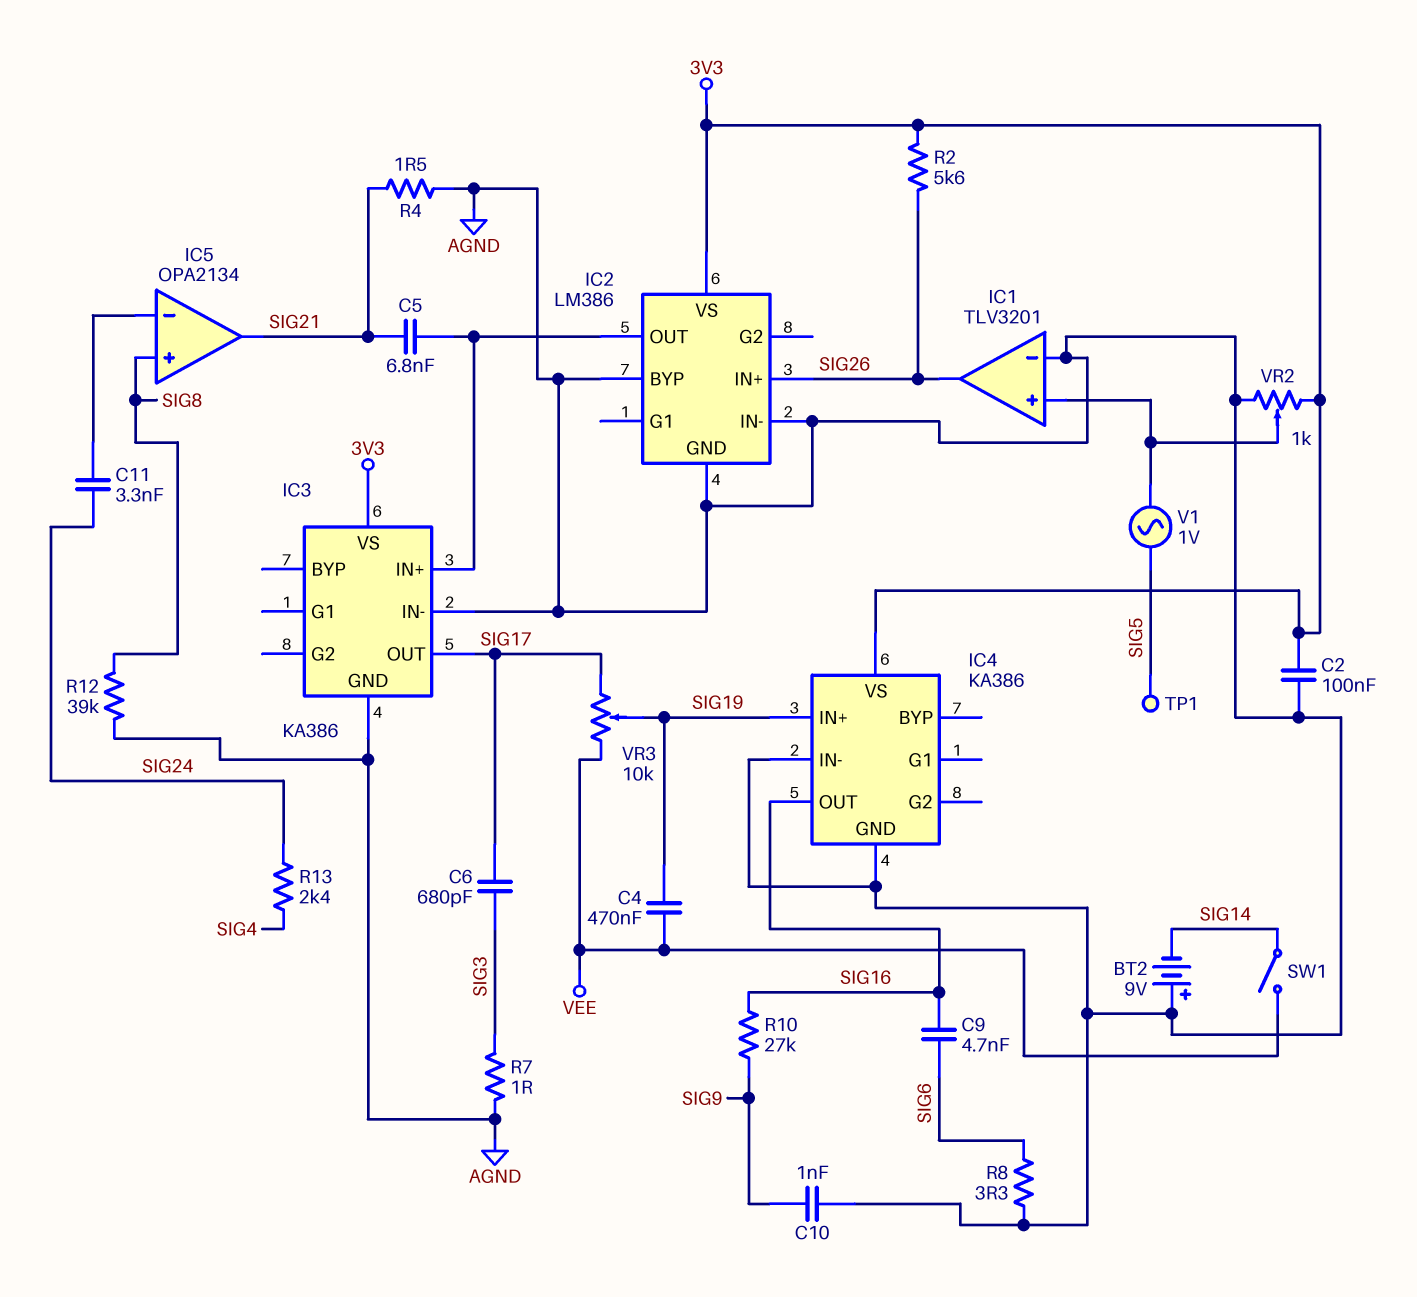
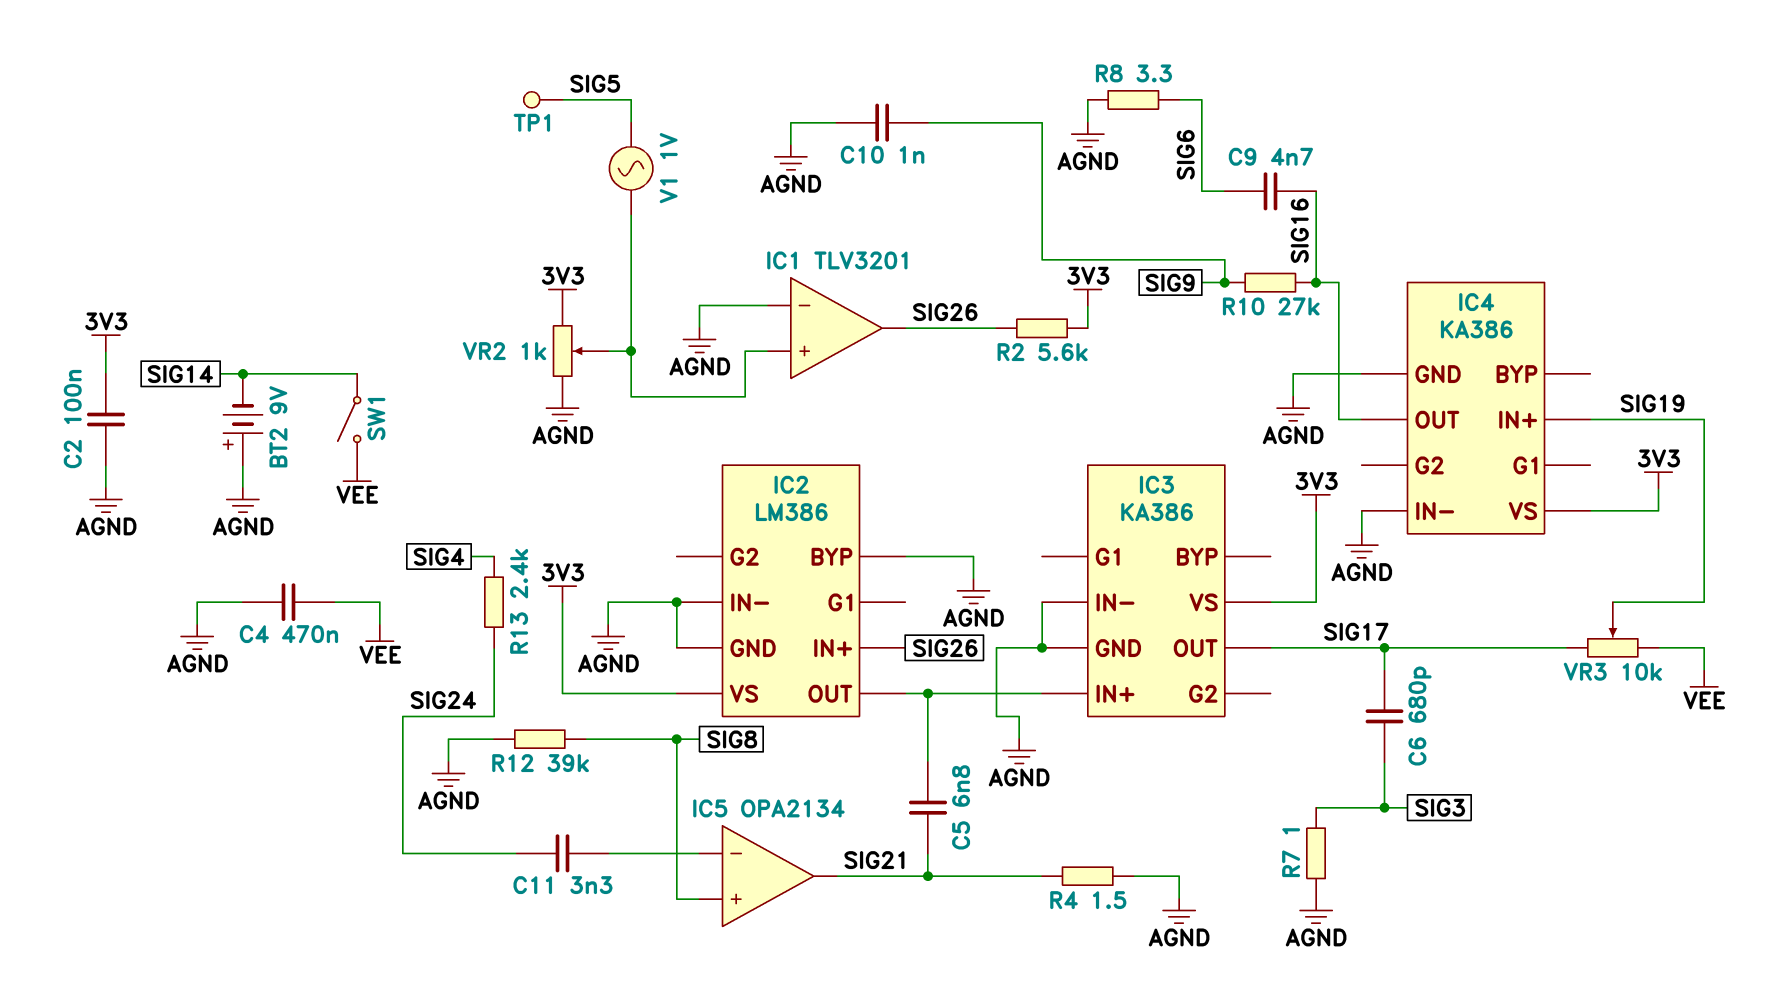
C4: 470nF (SIG19, VEE) -> 470nF (AGND, VEE)

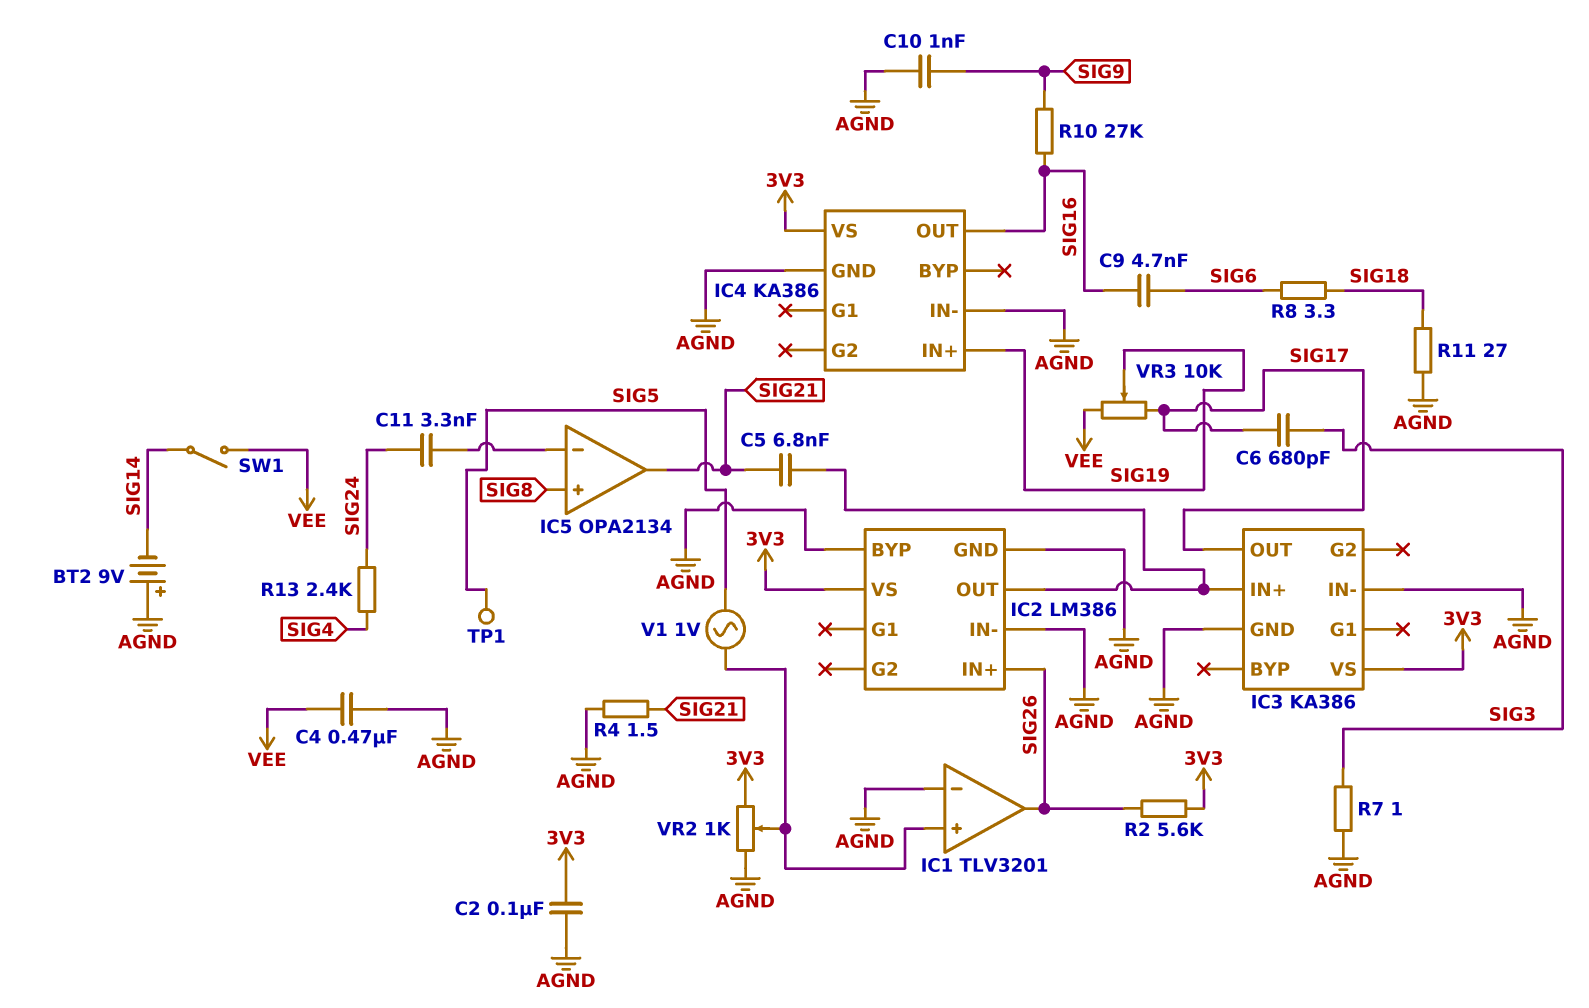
R8: 3.3 (AGND, SIG6) -> 3.3 (SIG6, SIG18)
R11: none -> 27 (AGND, SIG18)
R12: 39k (AGND, SIG8) -> none

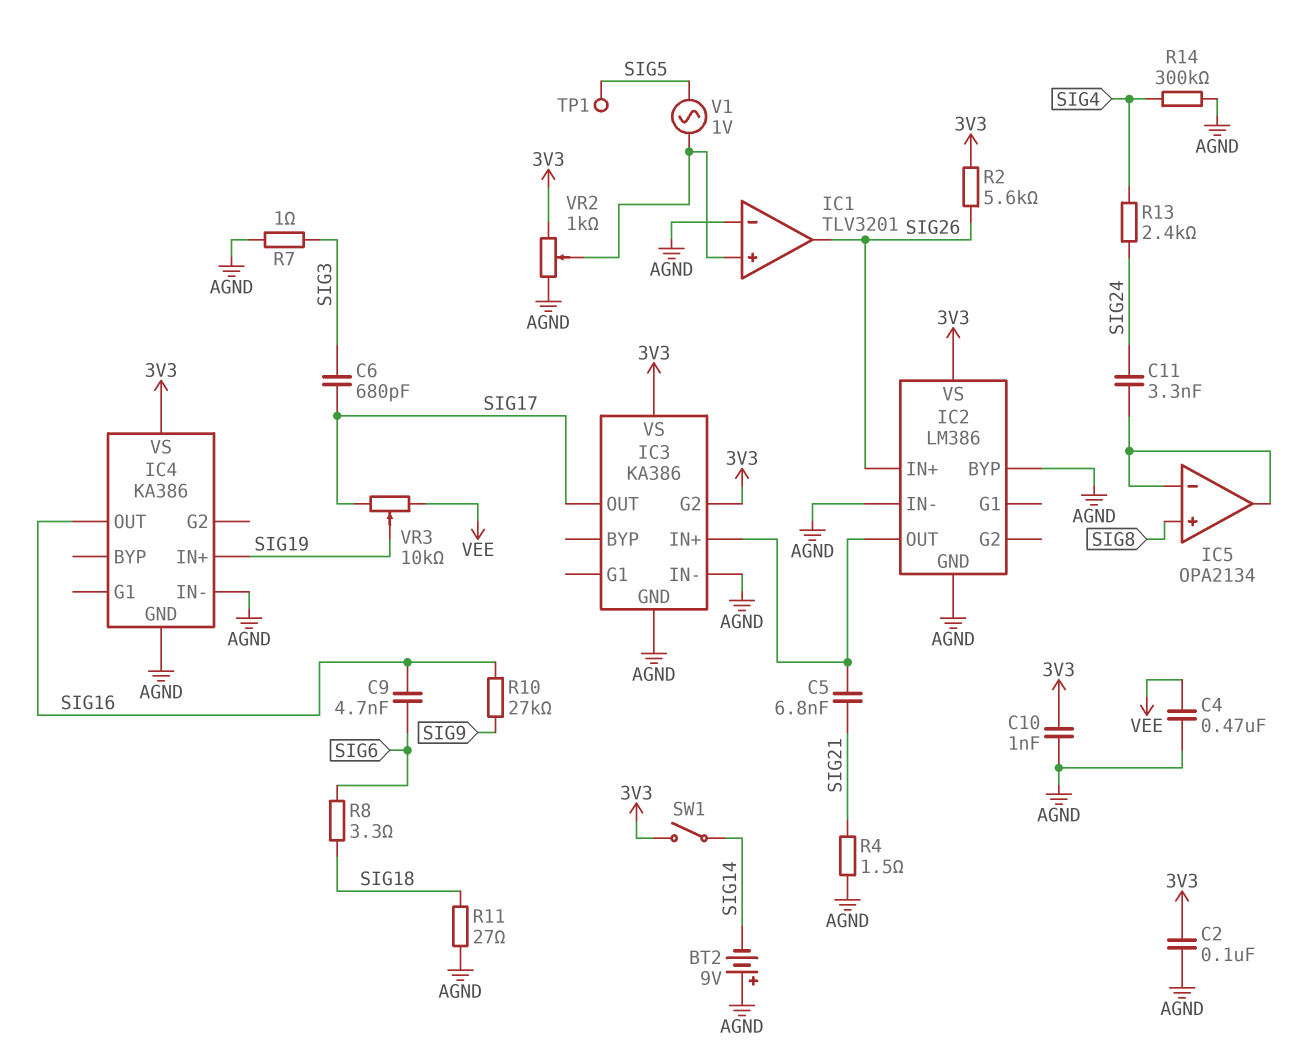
C10: 1nF (AGND, SIG9) -> 1nF (3V3, AGND)
IC3 pin G2: none -> 3V3
IC5 pin out: SIG21 -> IC5/in-
R14: none -> 300k (AGND, SIG4)
SW1: switch (SIG14, VEE) -> switch (3V3, SIG14)

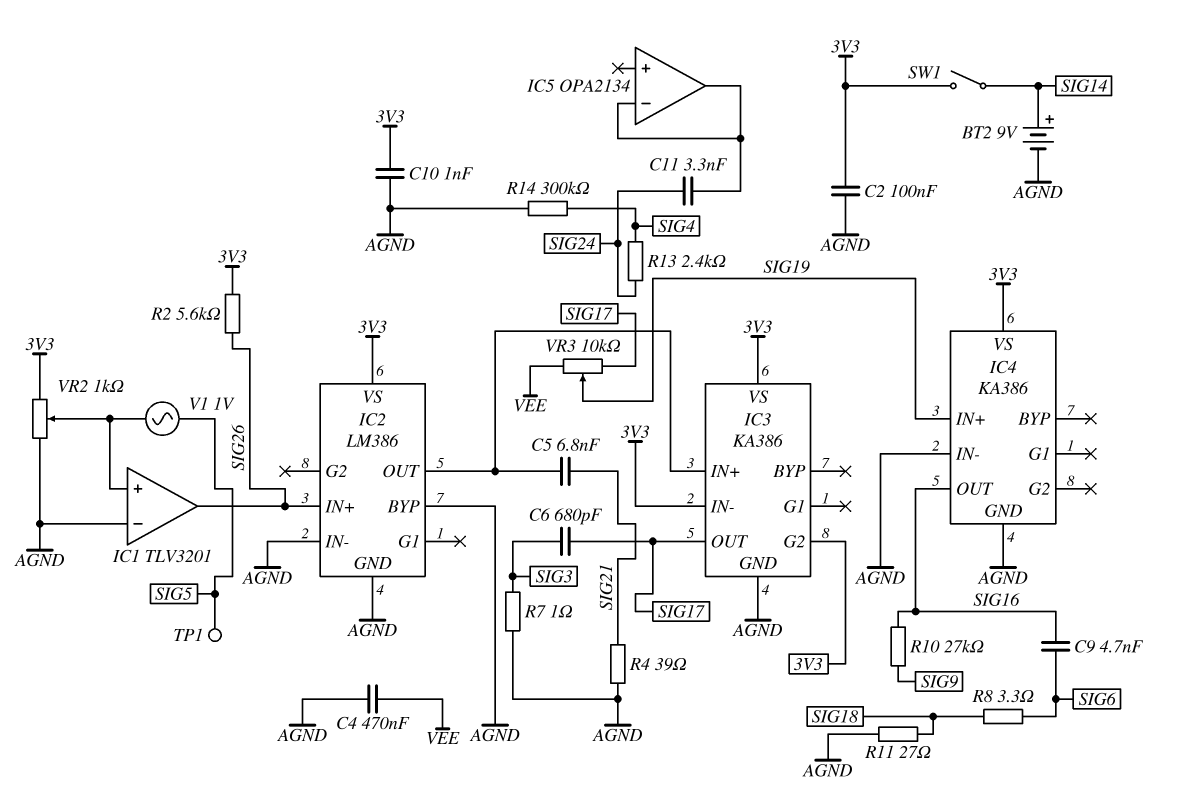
BT2: 9V (plus AGND, minus SIG14) -> 9V (plus SIG14, minus AGND)
IC3 pin IN-: AGND -> 3V3
IC5 pin in+: SIG8 -> none
R4: 1.5 (AGND, SIG21) -> 39 (AGND, SIG21)

